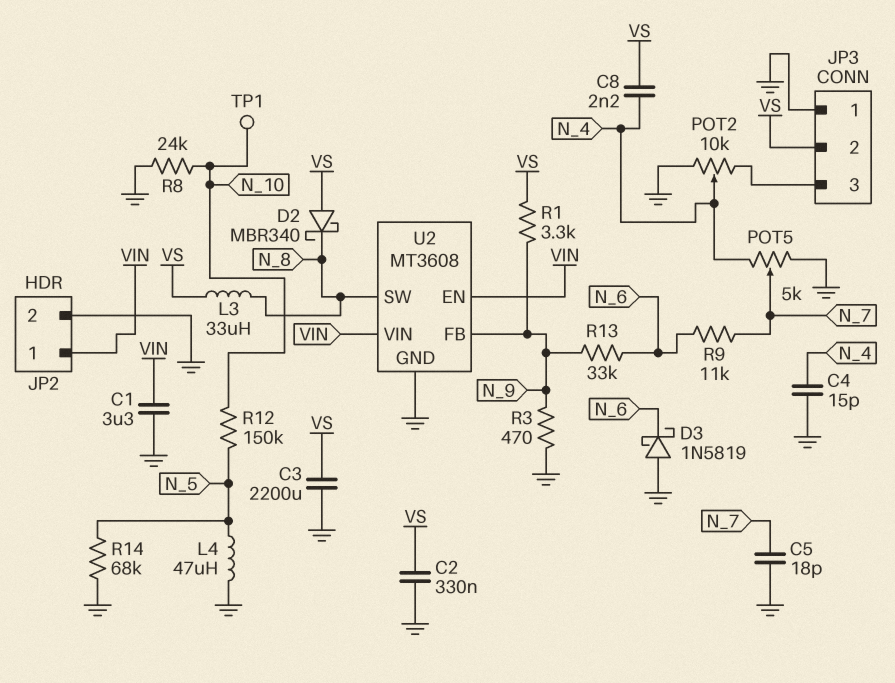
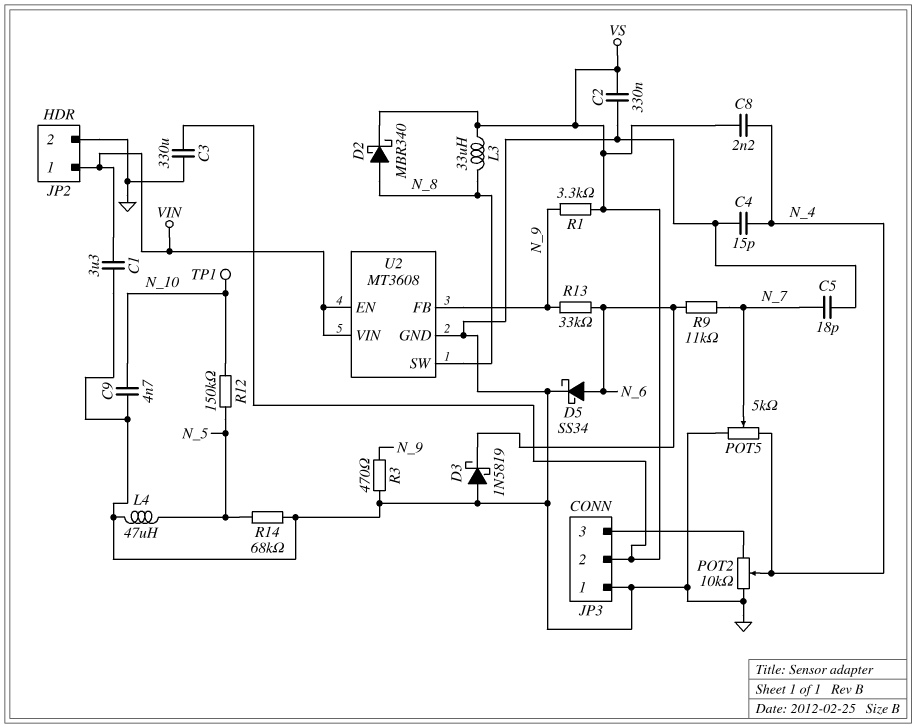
C3: 2200uF (GND, VS) -> 330uF (GND, VS)
C9: none -> 4.7nF (GND, N_10)
D2: schottky MBR340 (A VS, K N_8) -> schottky MBR340 (A N_8, K VS)
D5: none -> schottky SS34 (A N_6, K GND)
R8: 24k (GND, N_10) -> none

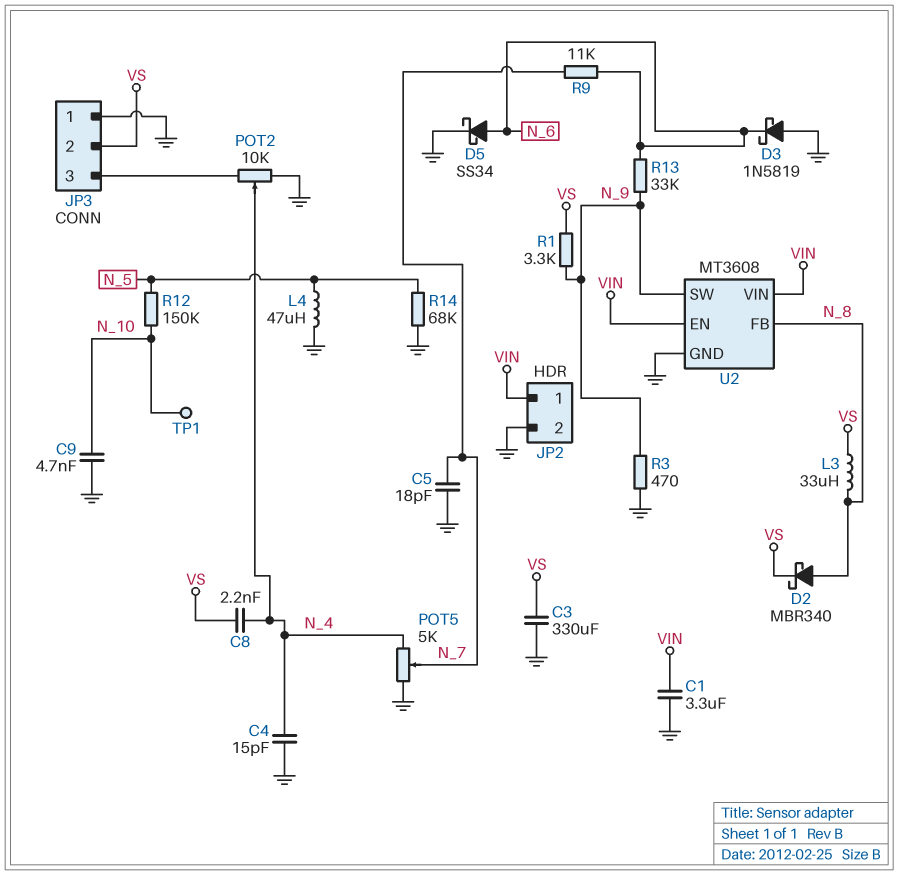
C2: 330nF (GND, VS) -> none
U2 pin FB: N_9 -> N_8
U2 pin SW: N_8 -> N_9

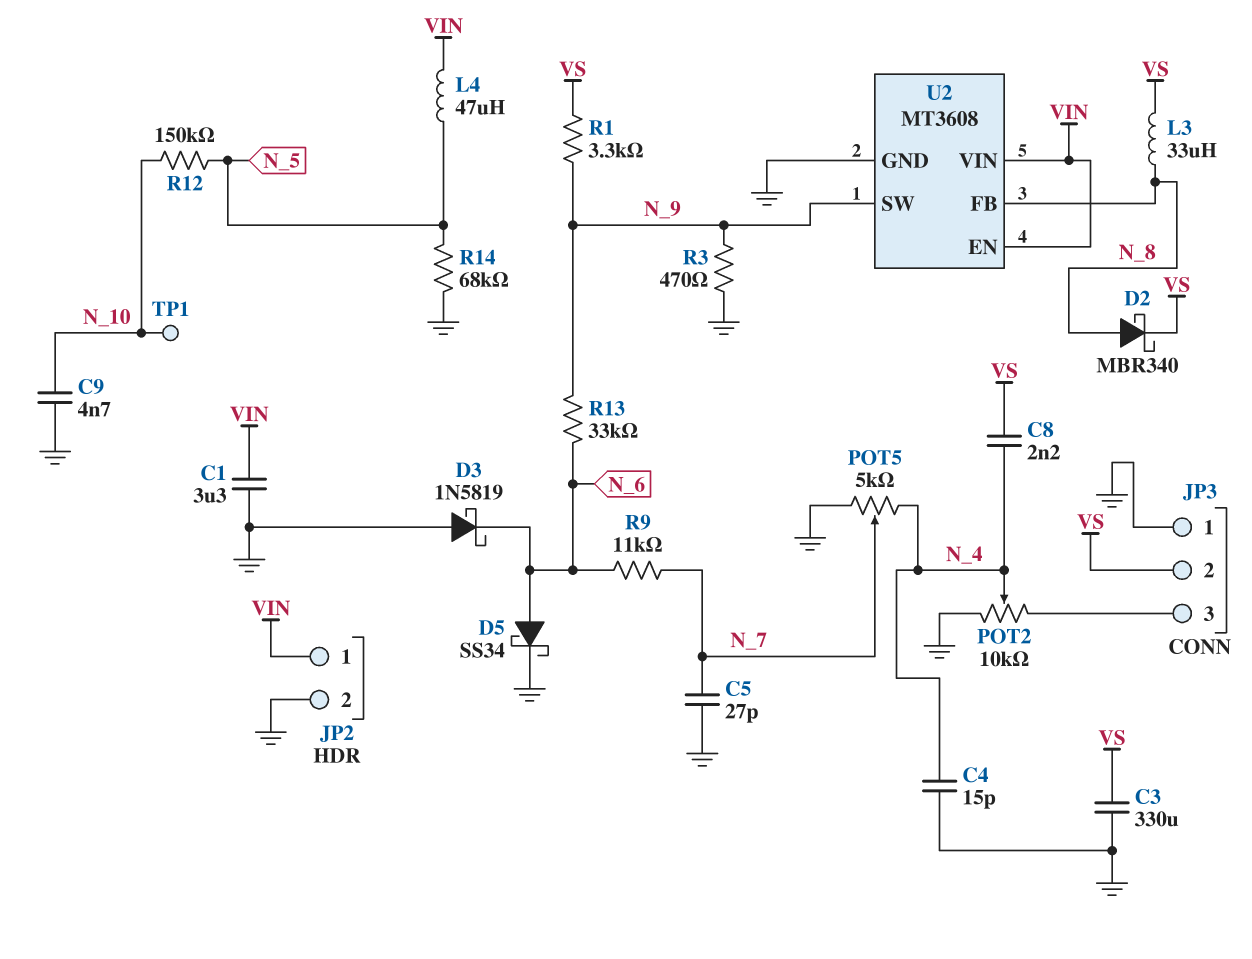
C5: 18pF (GND, N_7) -> 27pF (GND, N_7)
L4: 47uH (GND, N_5) -> 47uH (N_5, VIN)

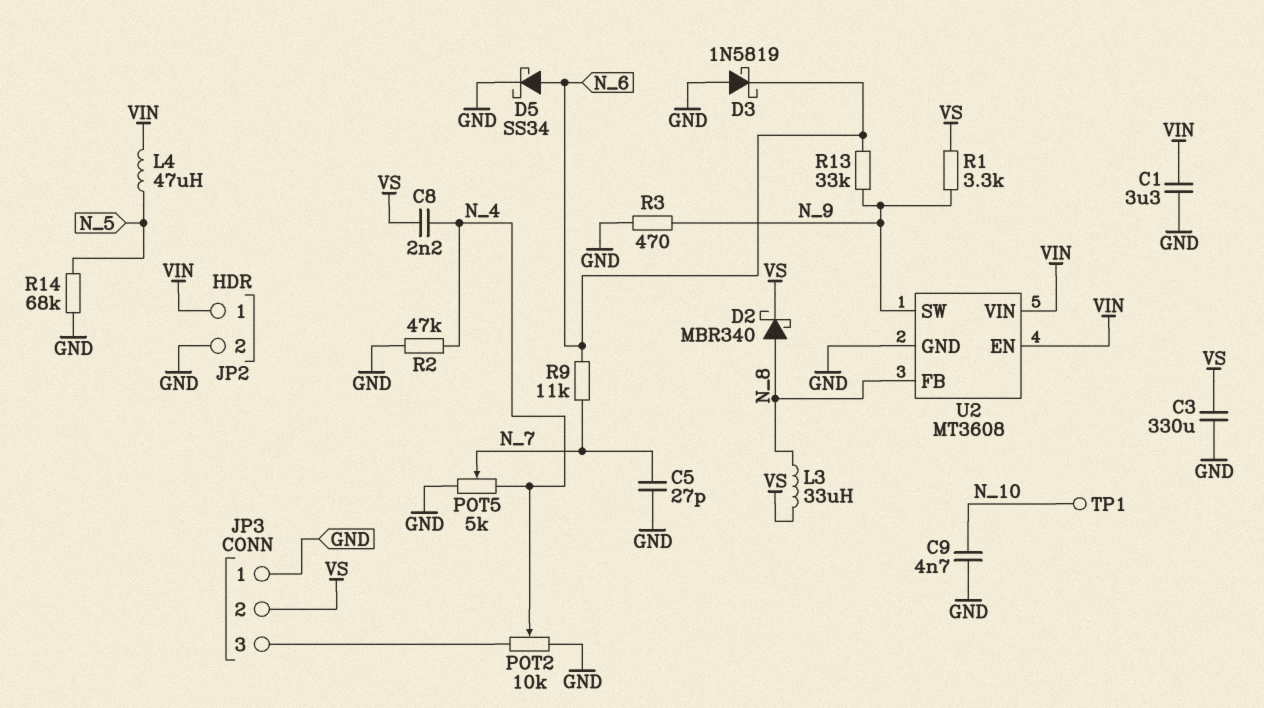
C4: 15pF (GND, N_4) -> none
R2: none -> 47k (GND, N_4)
R12: 150k (N_5, N_10) -> none

